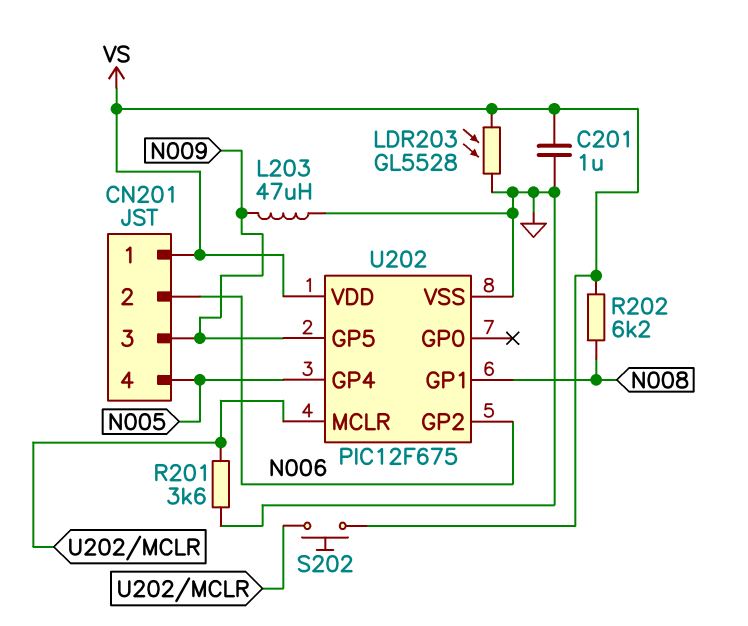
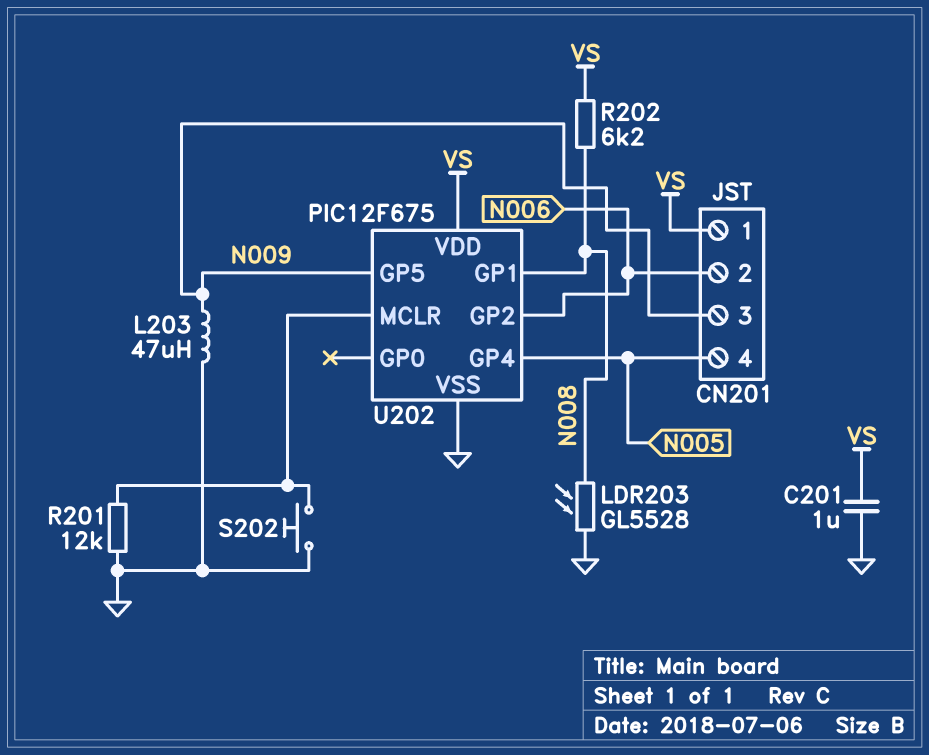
LDR203: GL5528 (GND, VS) -> GL5528 (GND, N008)
R201: 3.6k (GND, U202/MCLR) -> 12k (GND, U202/MCLR)
S202: button (U202/MCLR, VS) -> button (GND, U202/MCLR)

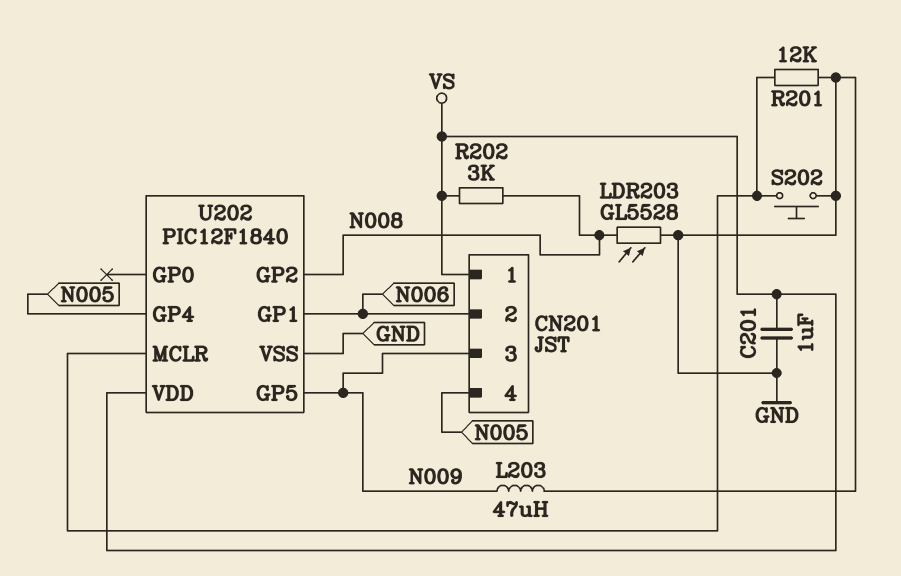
R202: 6.2k (N008, VS) -> 3k (N008, VS)
U202: PIC12F675 -> PIC12F1840
U202 pin GP1: N008 -> N006
U202 pin GP2: N006 -> N008

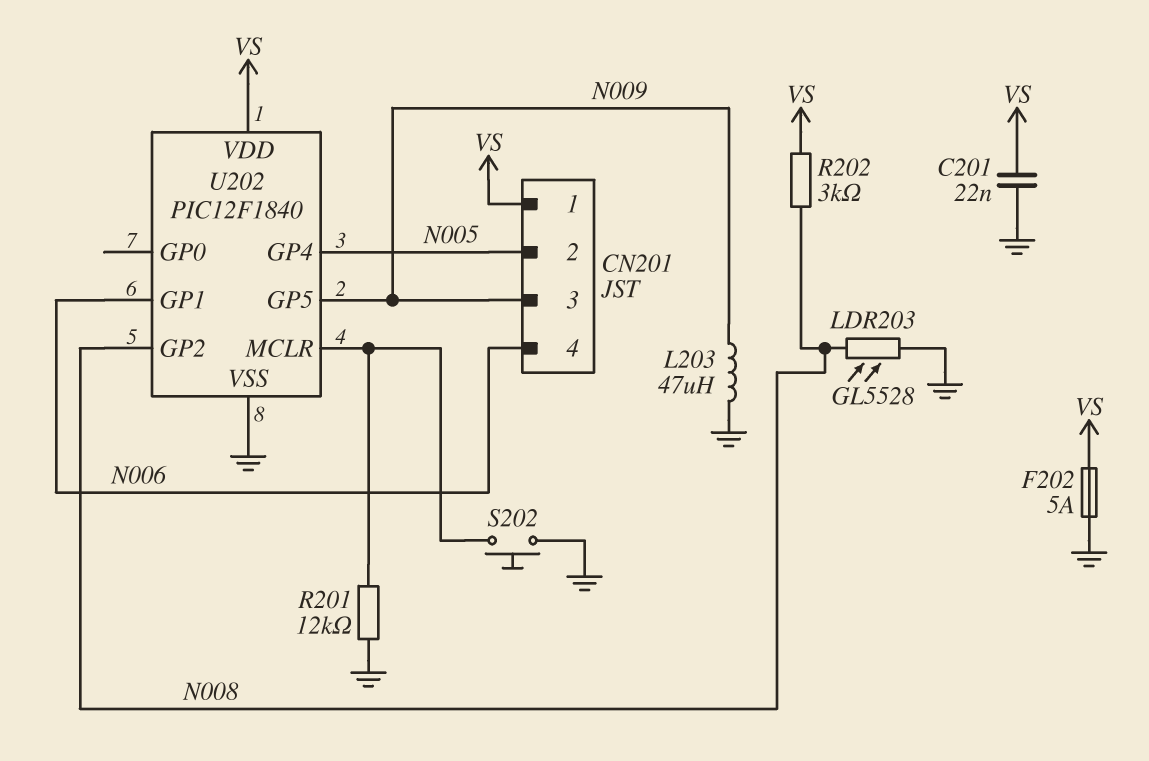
C201: 1uF (GND, VS) -> 22nF (GND, VS)
CN201 pin 2: N006 -> N005
CN201 pin 4: N005 -> N006
F202: none -> 5A (GND, VS)

